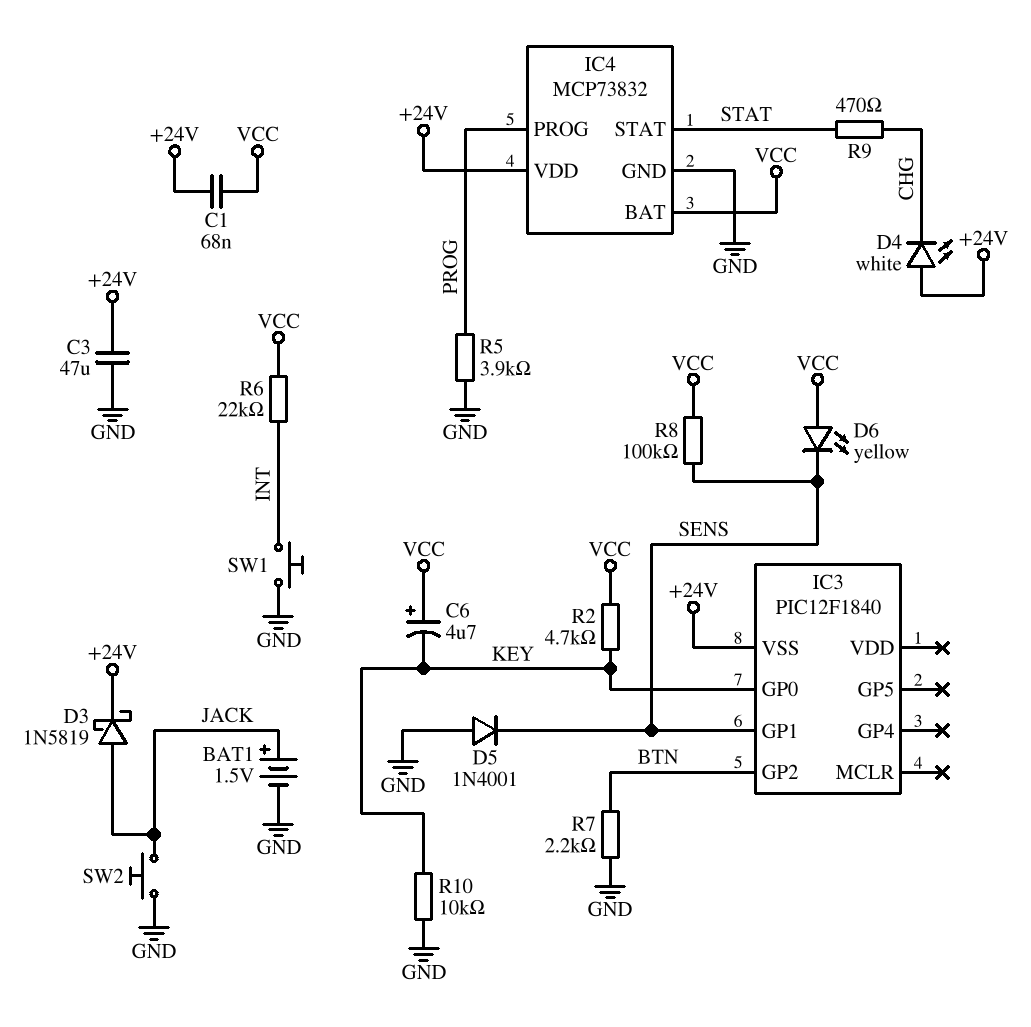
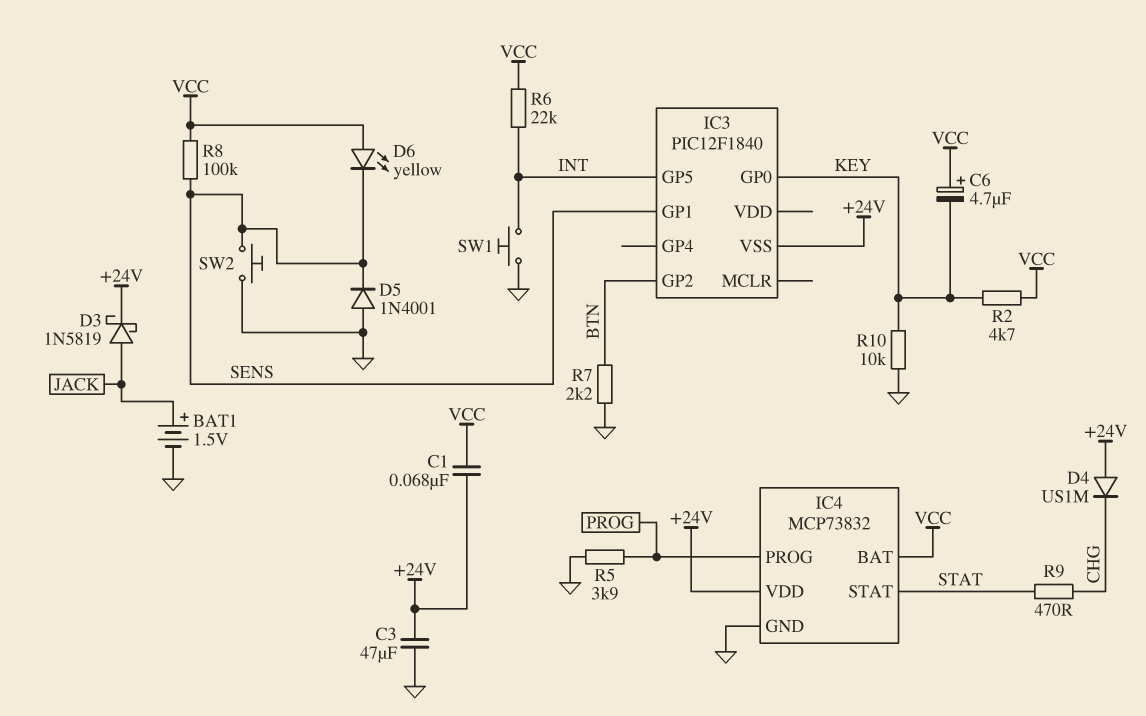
D4: LED white (A +24V, K CHG) -> diode US1M (A +24V, K CHG)
IC3 pin GP5: none -> INT
SW2: button (GND, JACK) -> button (GND, SENS)

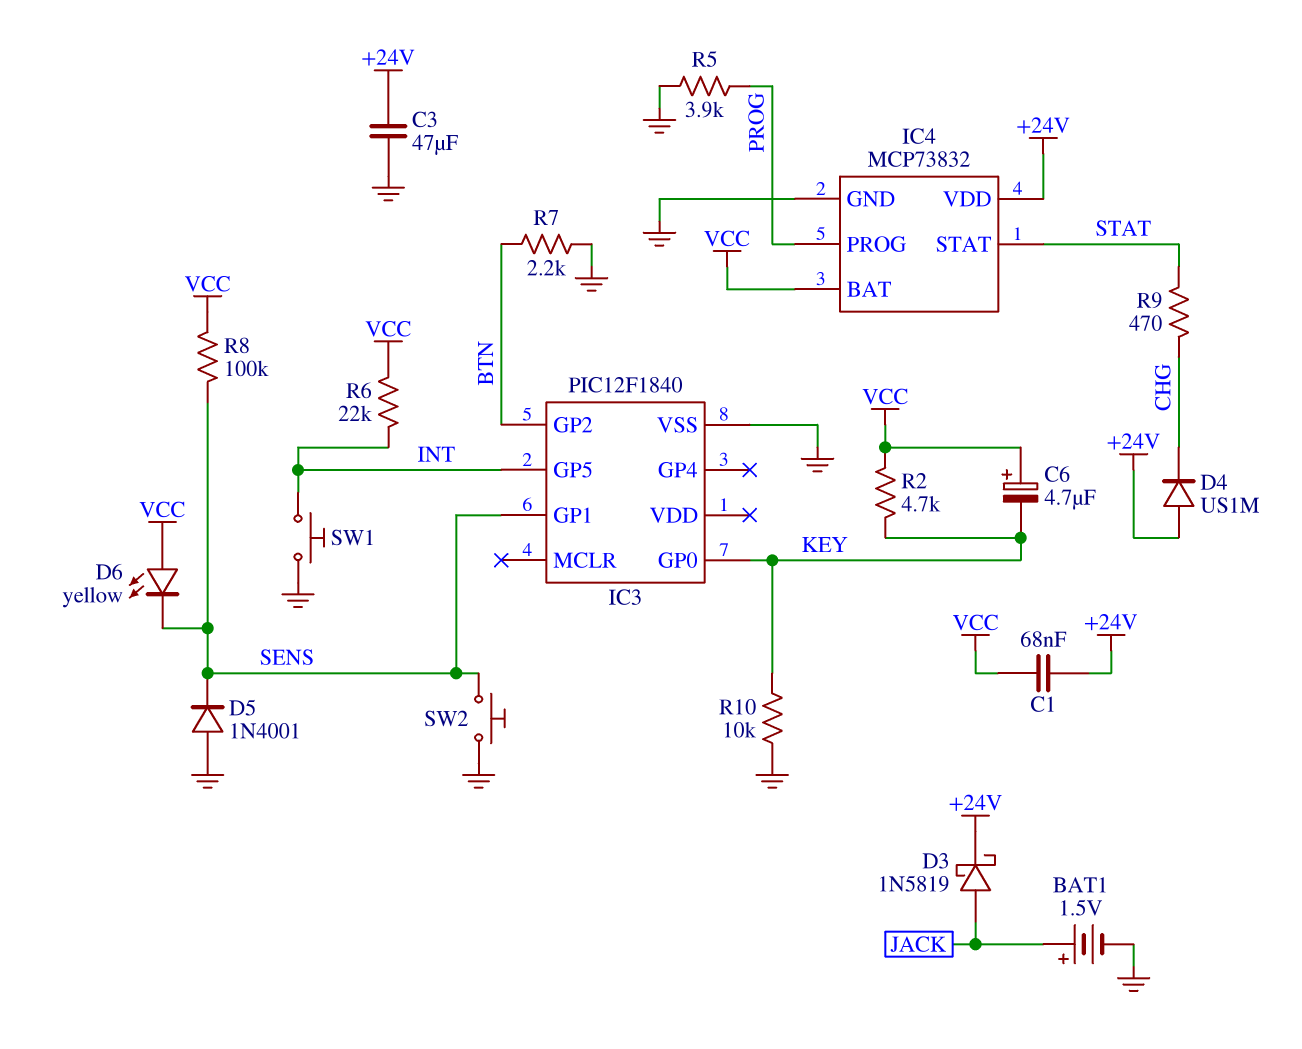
IC3 pin VSS: +24V -> GND

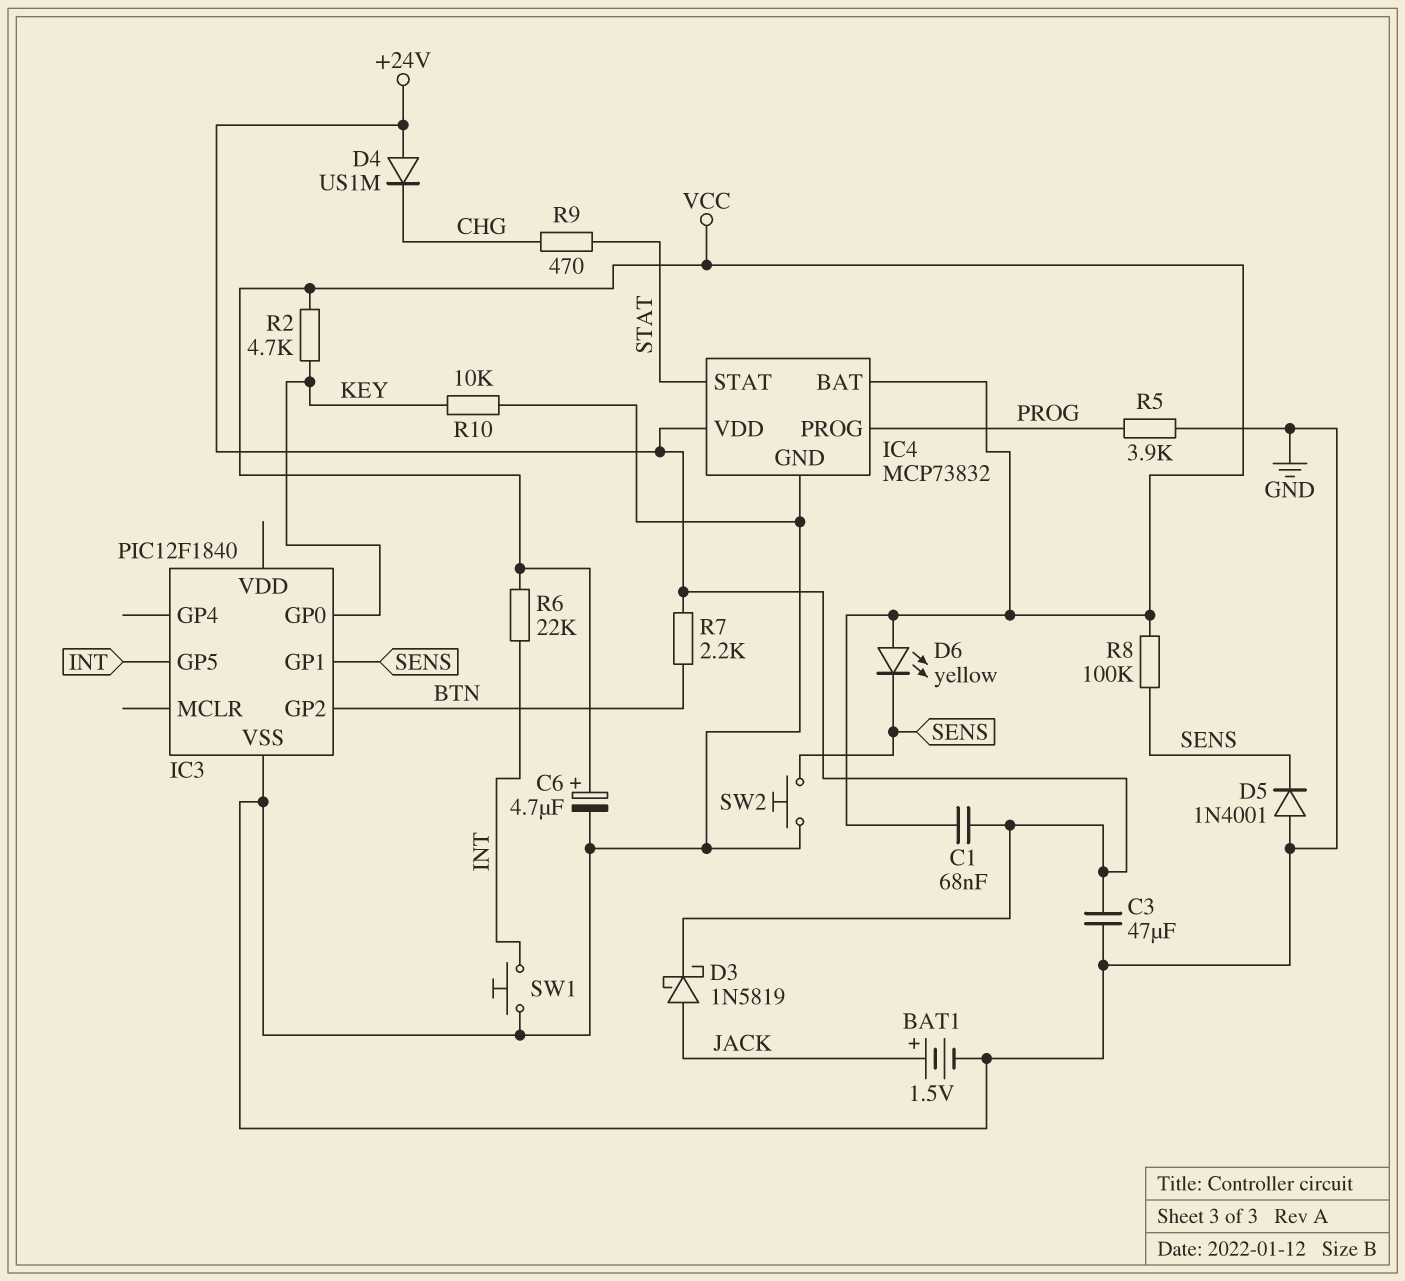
C6: 4.7uF (plus VCC, minus KEY) -> 4.7uF (plus VCC, minus GND)
R7: 2.2k (BTN, GND) -> 2.2k (+24V, BTN)

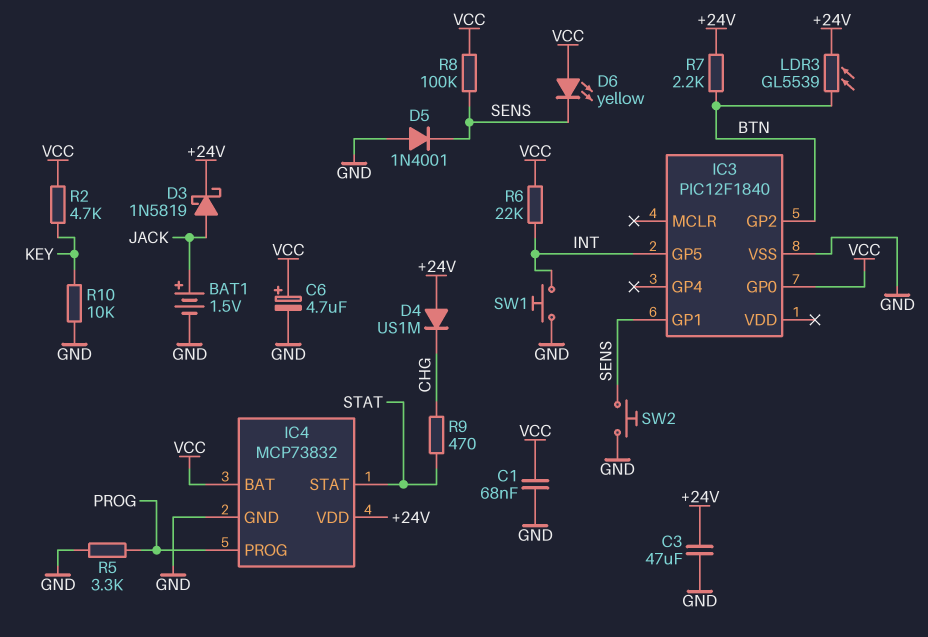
C1: 68nF (+24V, VCC) -> 68nF (GND, VCC)
IC3 pin GP0: KEY -> VCC
LDR3: none -> GL5539 (+24V, BTN)
R5: 3.9k (GND, PROG) -> 3.3k (GND, PROG)

